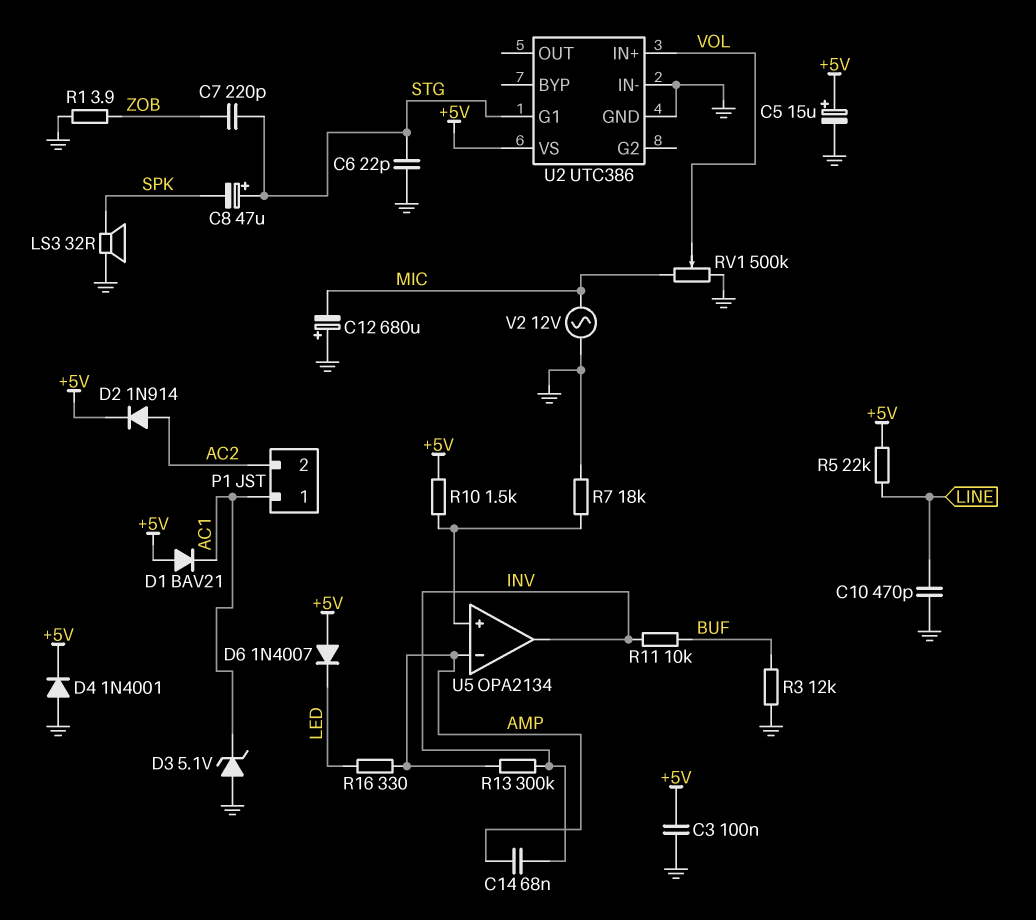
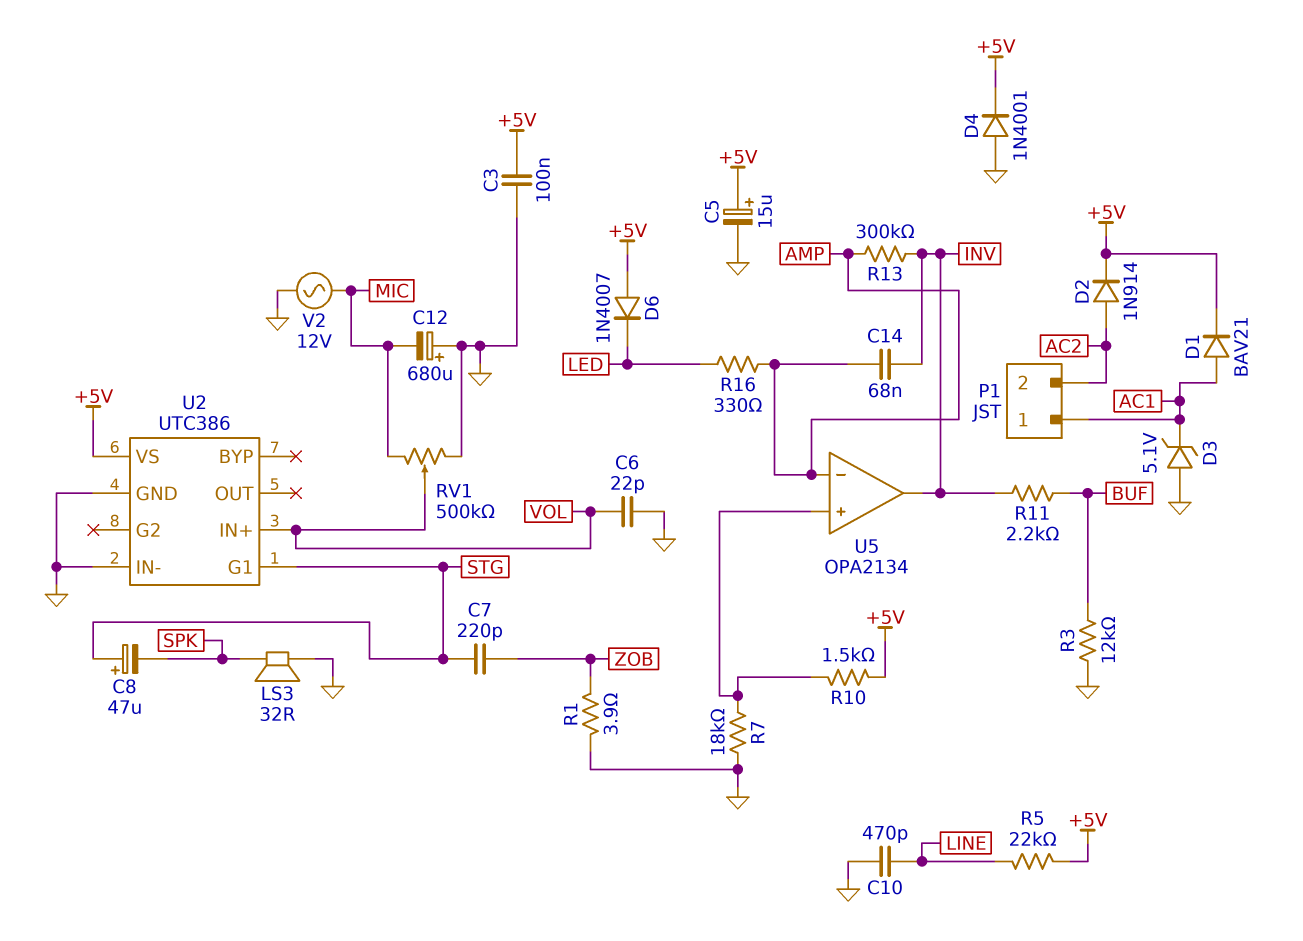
C6: 22pF (GND, STG) -> 22pF (GND, VOL)
D1: diode BAV21 (A +5V, K AC1) -> diode BAV21 (A AC1, K +5V)
R11: 10k (BUF, INV) -> 2.2k (BUF, INV)

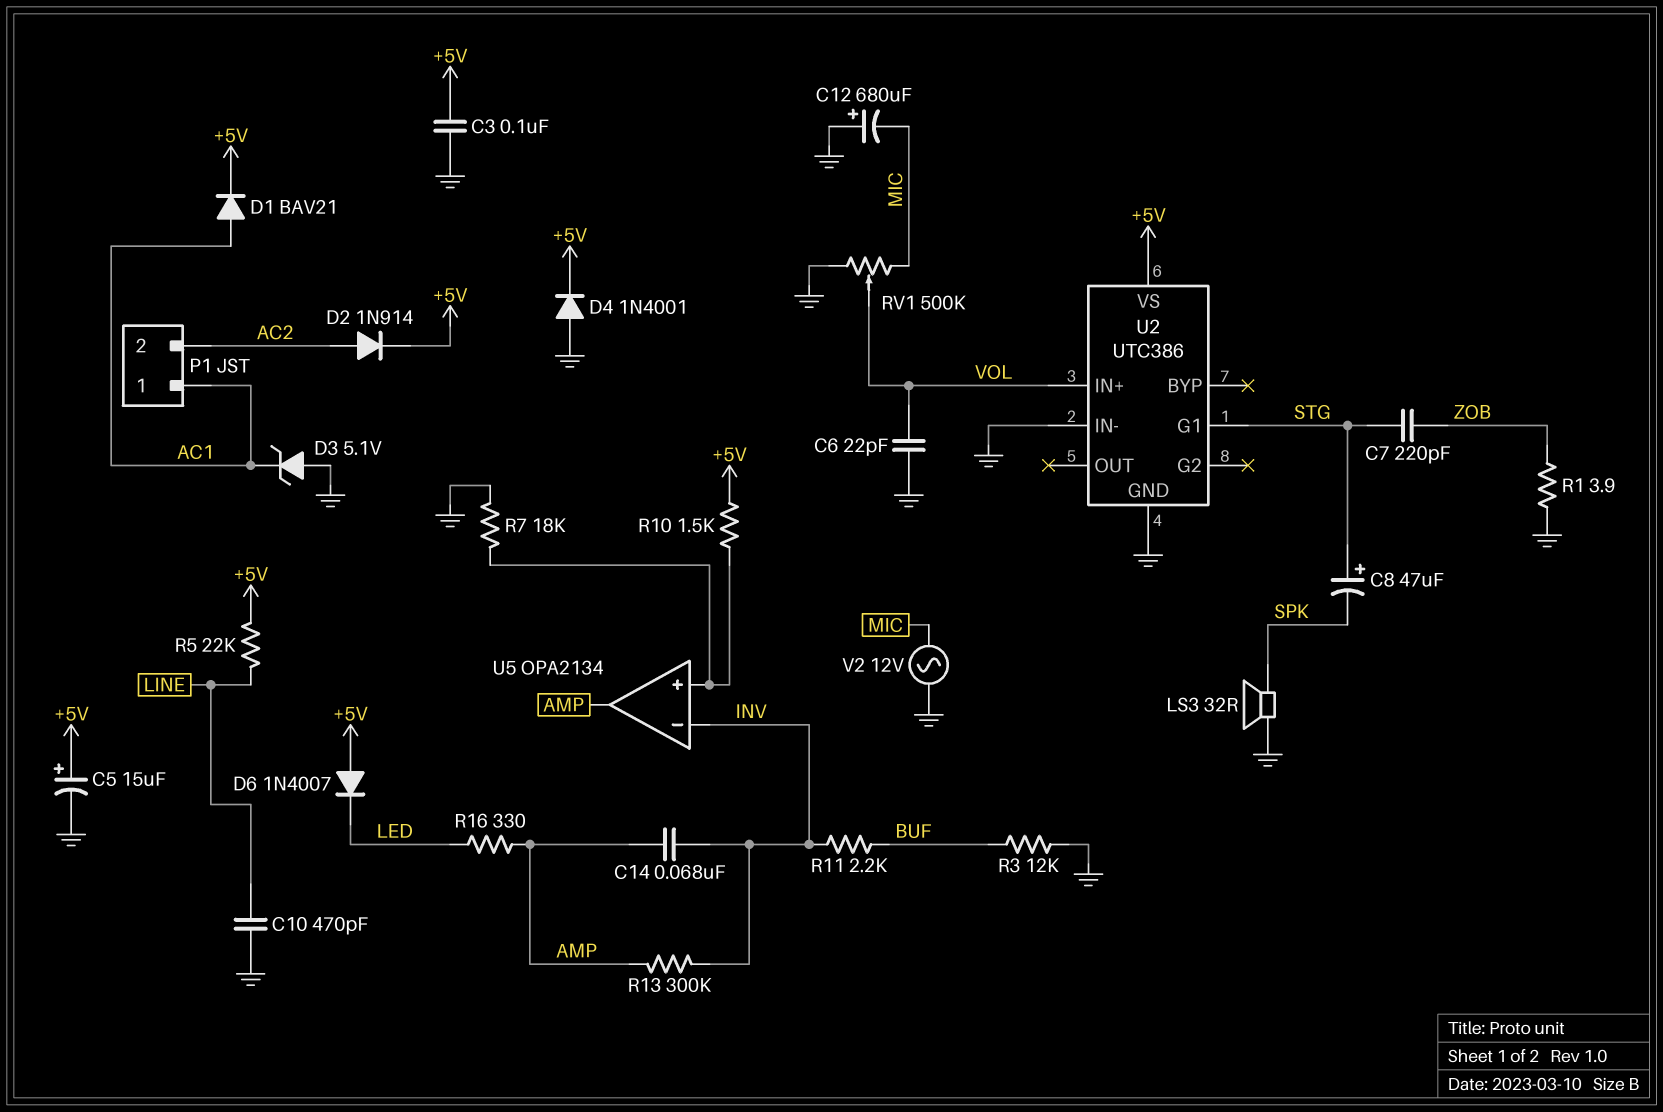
U5 pin in-: AMP -> INV
U5 pin out: INV -> AMP

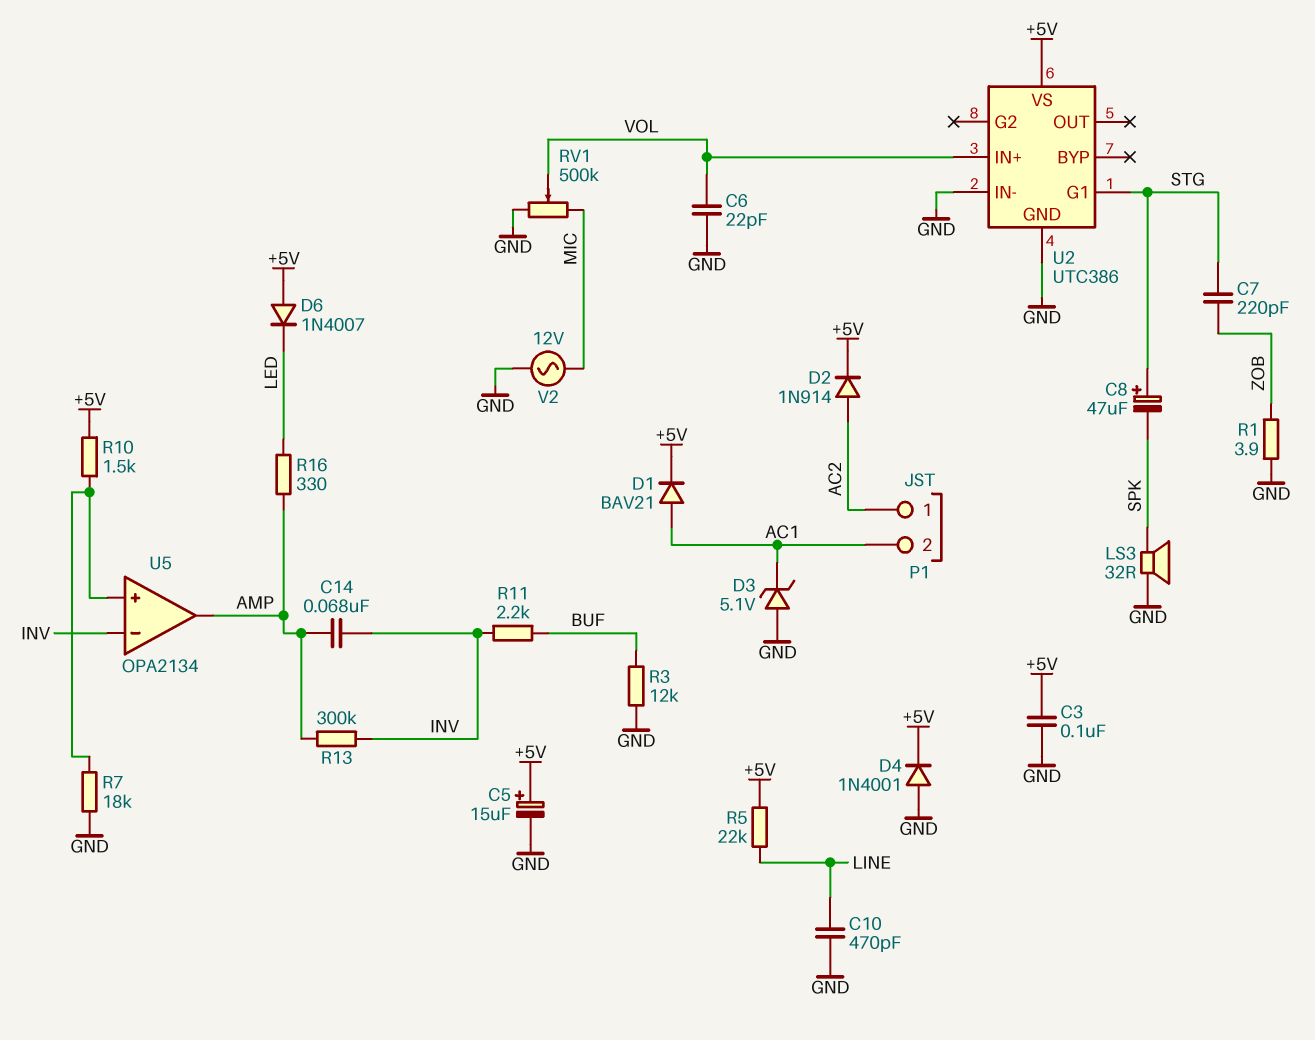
C12: 680uF (plus GND, minus MIC) -> none
P1 pin 1: AC1 -> AC2
P1 pin 2: AC2 -> AC1

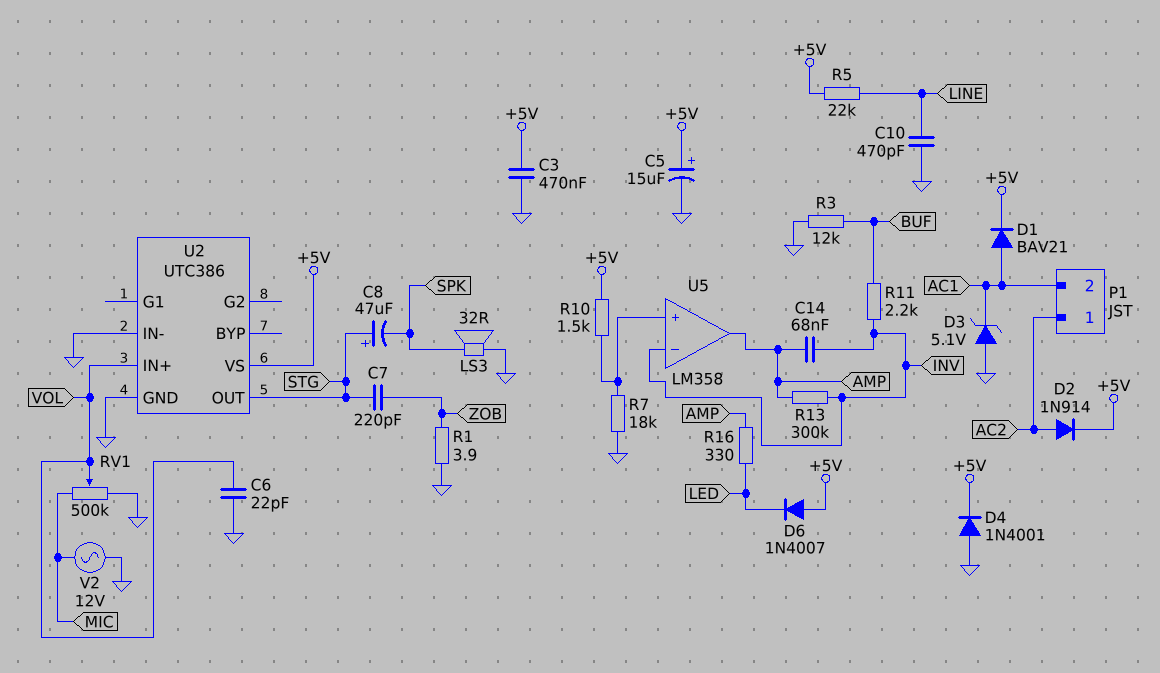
C3: 100nF (+5V, GND) -> 470nF (+5V, GND)
U2 pin G1: STG -> none
U2 pin OUT: none -> STG
U5: OPA2134 -> LM358

